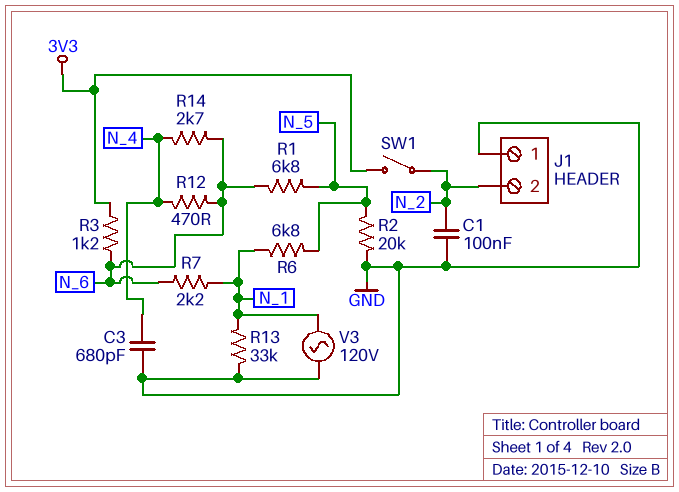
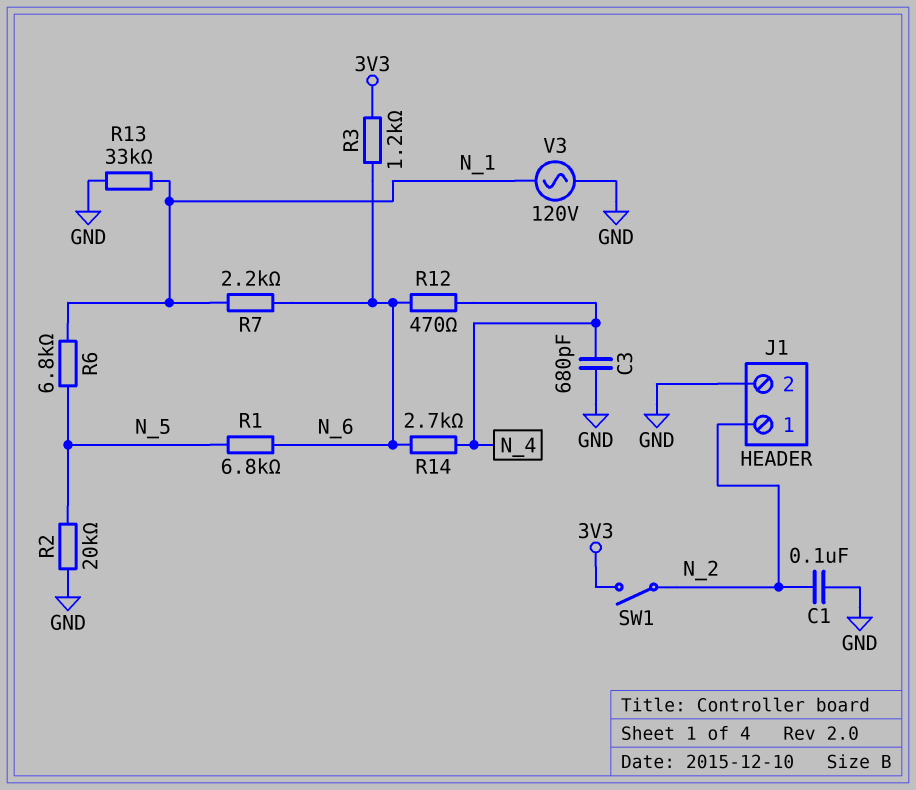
J1 pin 1: GND -> N_2
J1 pin 2: N_2 -> GND

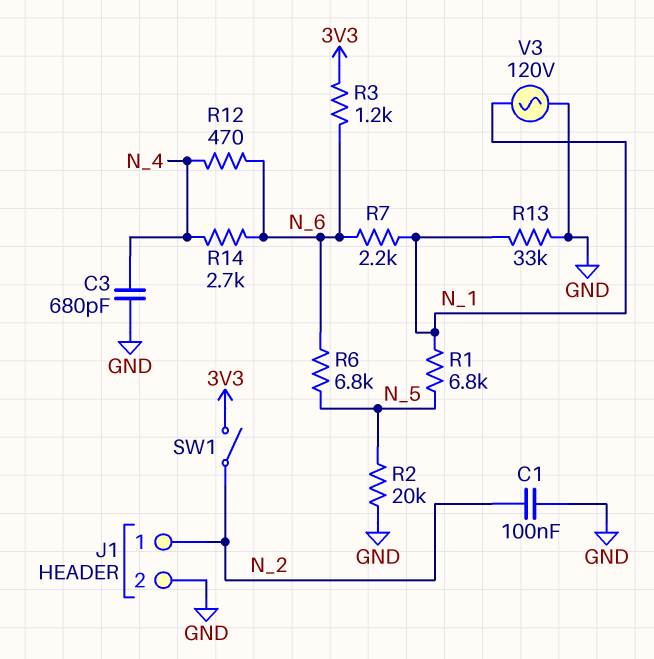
R1: 6.8k (N_5, N_6) -> 6.8k (N_1, N_5)
R6: 6.8k (N_1, N_5) -> 6.8k (N_5, N_6)

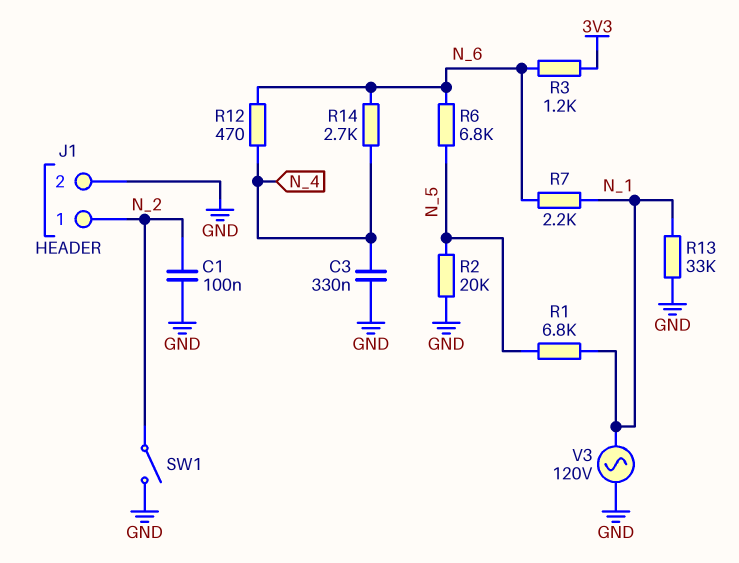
C3: 680pF (GND, N_4) -> 330nF (GND, N_4)
SW1: switch (3V3, N_2) -> switch (GND, N_2)

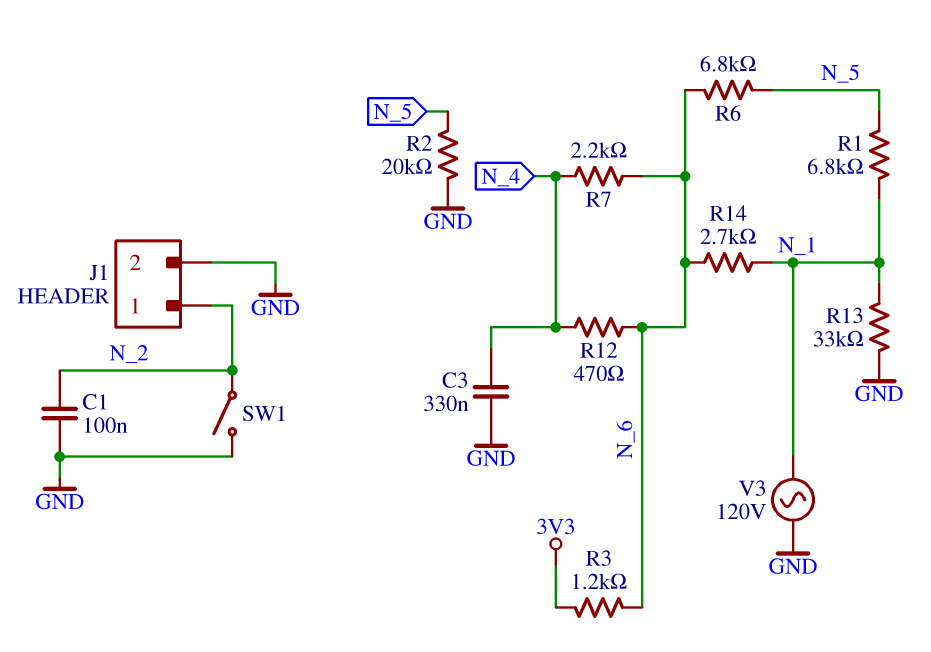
R7: 2.2k (N_1, N_6) -> 2.2k (N_4, N_6)
R14: 2.7k (N_4, N_6) -> 2.7k (N_1, N_6)

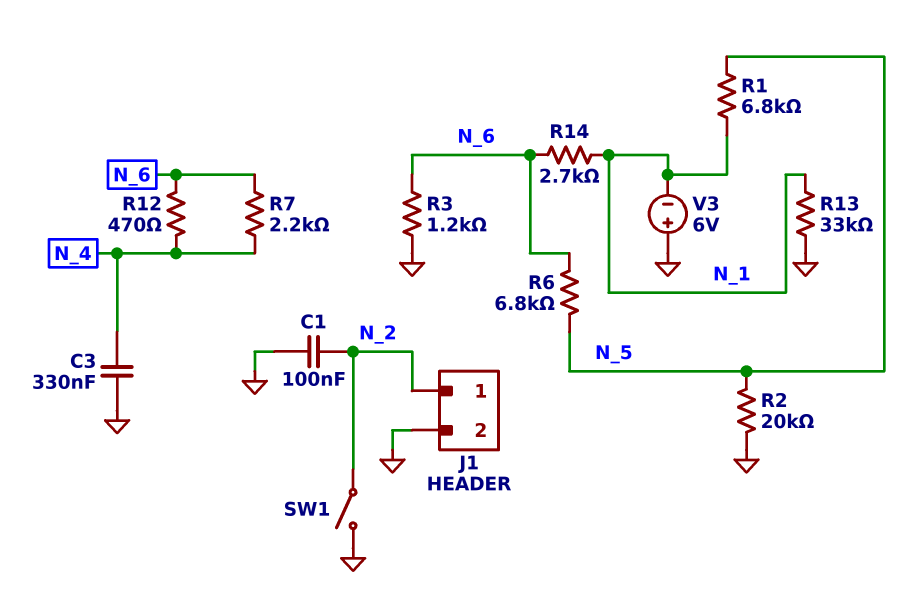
R3: 1.2k (3V3, N_6) -> 1.2k (GND, N_6)
V3: AC 120V (GND, N_1) -> 6V (plus GND, minus N_1)

